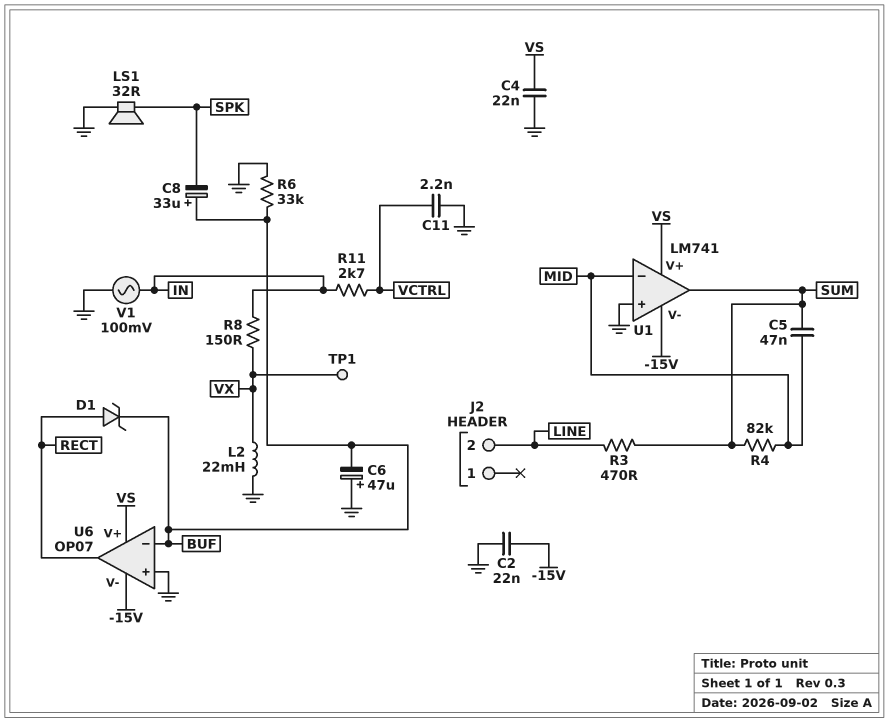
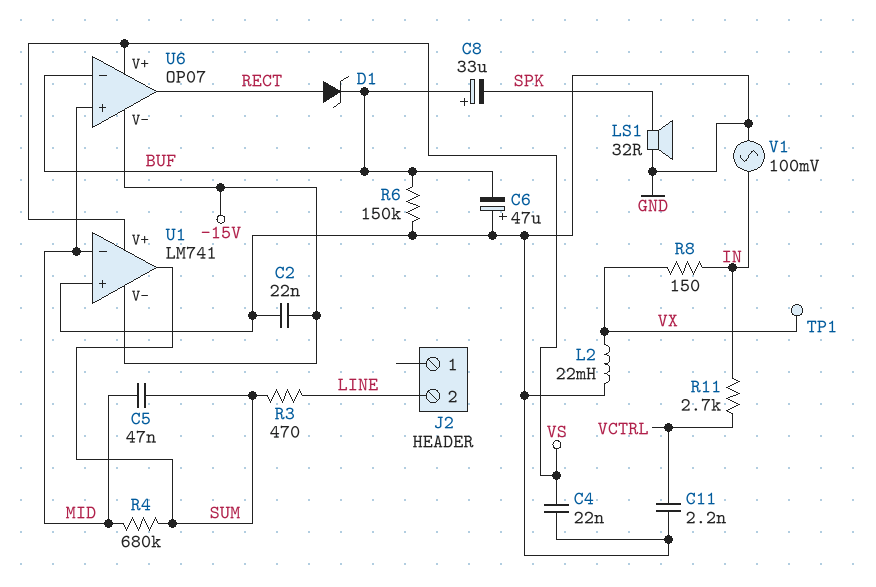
R4: 82k (MID, SUM) -> 680k (MID, SUM)
R6: 33k (BUF, GND) -> 150k (BUF, GND)
U6 pin in+: GND -> MID

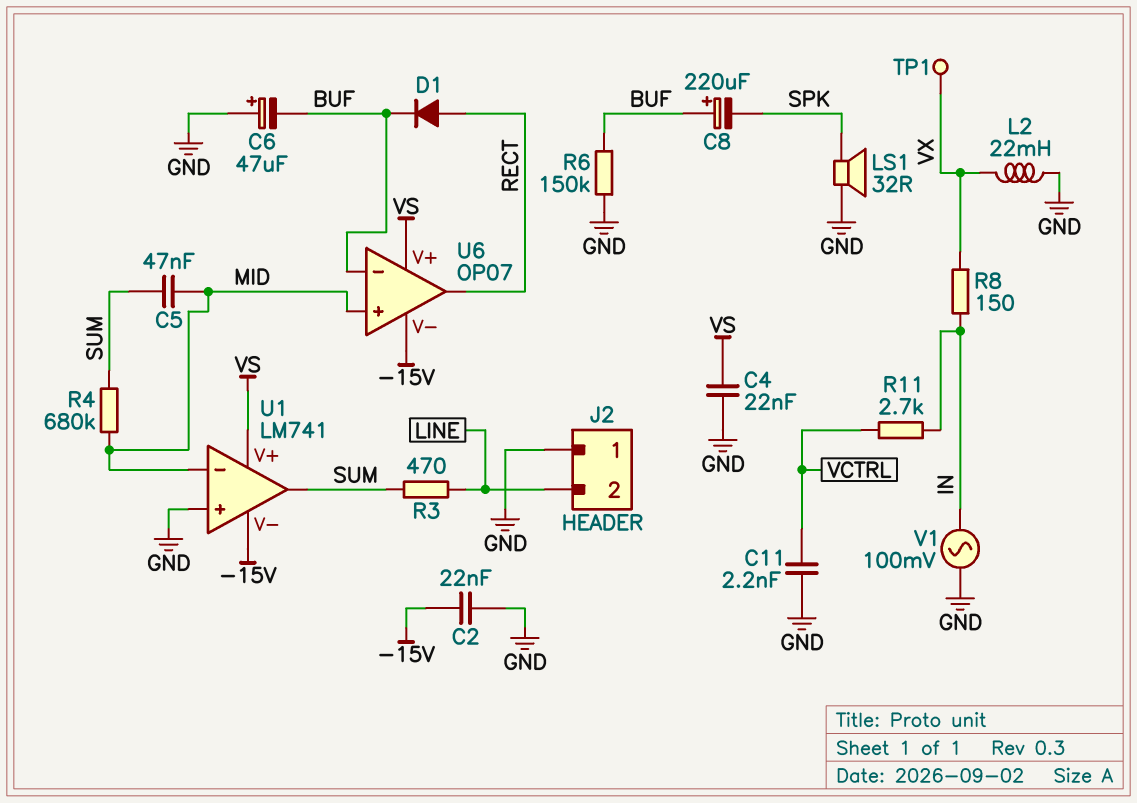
C8: 33uF (plus BUF, minus SPK) -> 220uF (plus BUF, minus SPK)
D1: zener (A RECT, K BUF) -> diode (A RECT, K BUF)
J2 pin 1: none -> GND

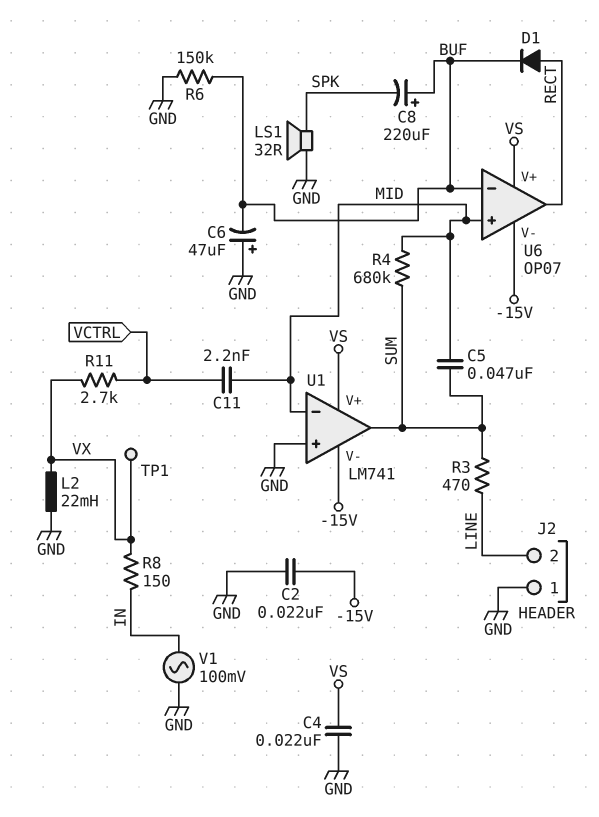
C11: 2.2nF (GND, VCTRL) -> 2.2nF (MID, VCTRL)
R11: 2.7k (IN, VCTRL) -> 2.7k (VCTRL, VX)

